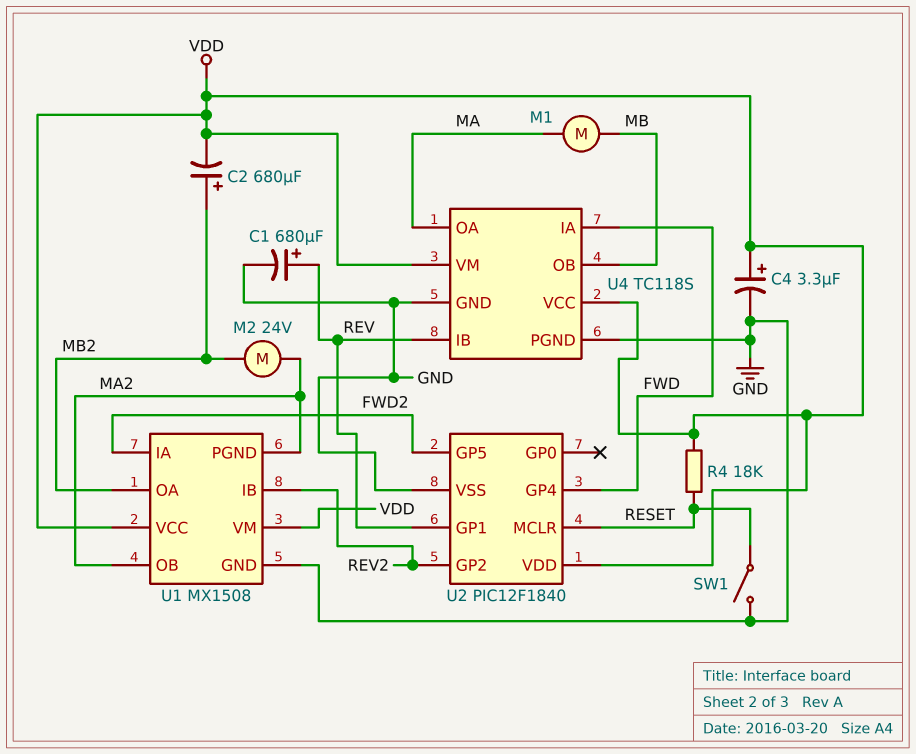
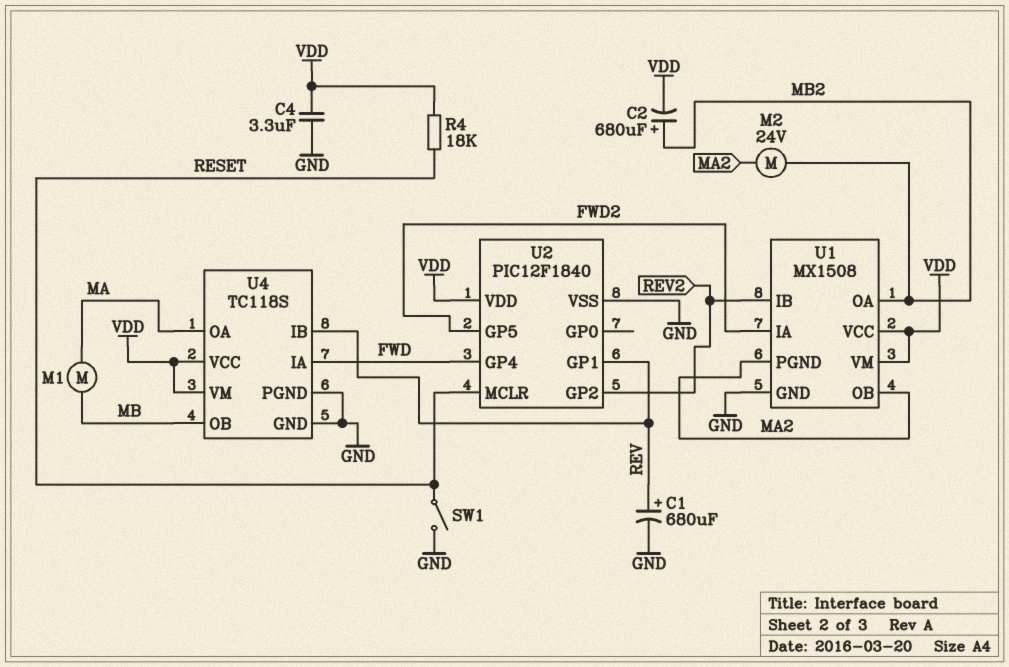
C4: 3.3uF (plus VDD, minus GND) -> 3.3uF (GND, VDD)

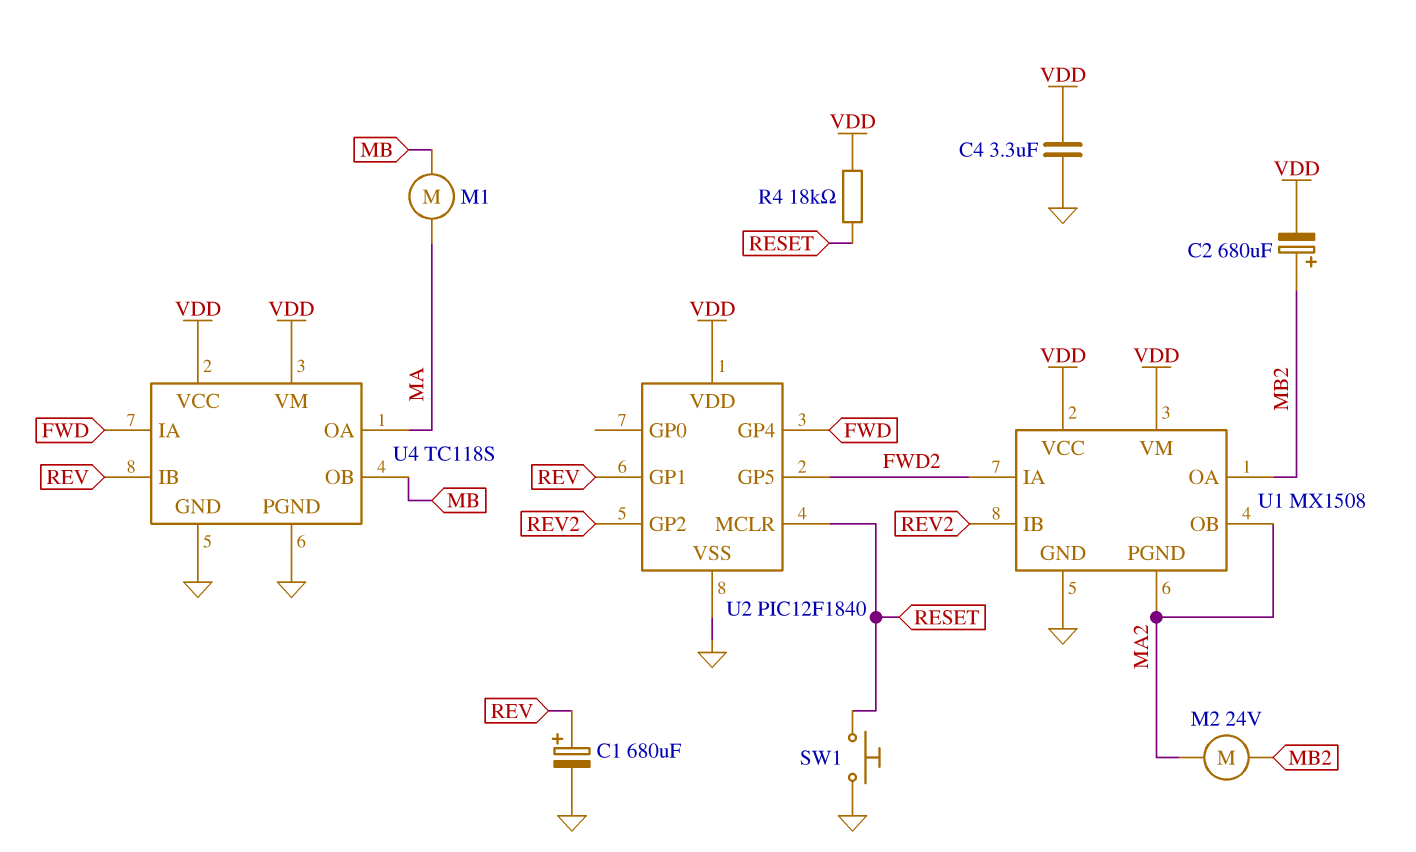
SW1: switch (GND, RESET) -> button (GND, RESET)

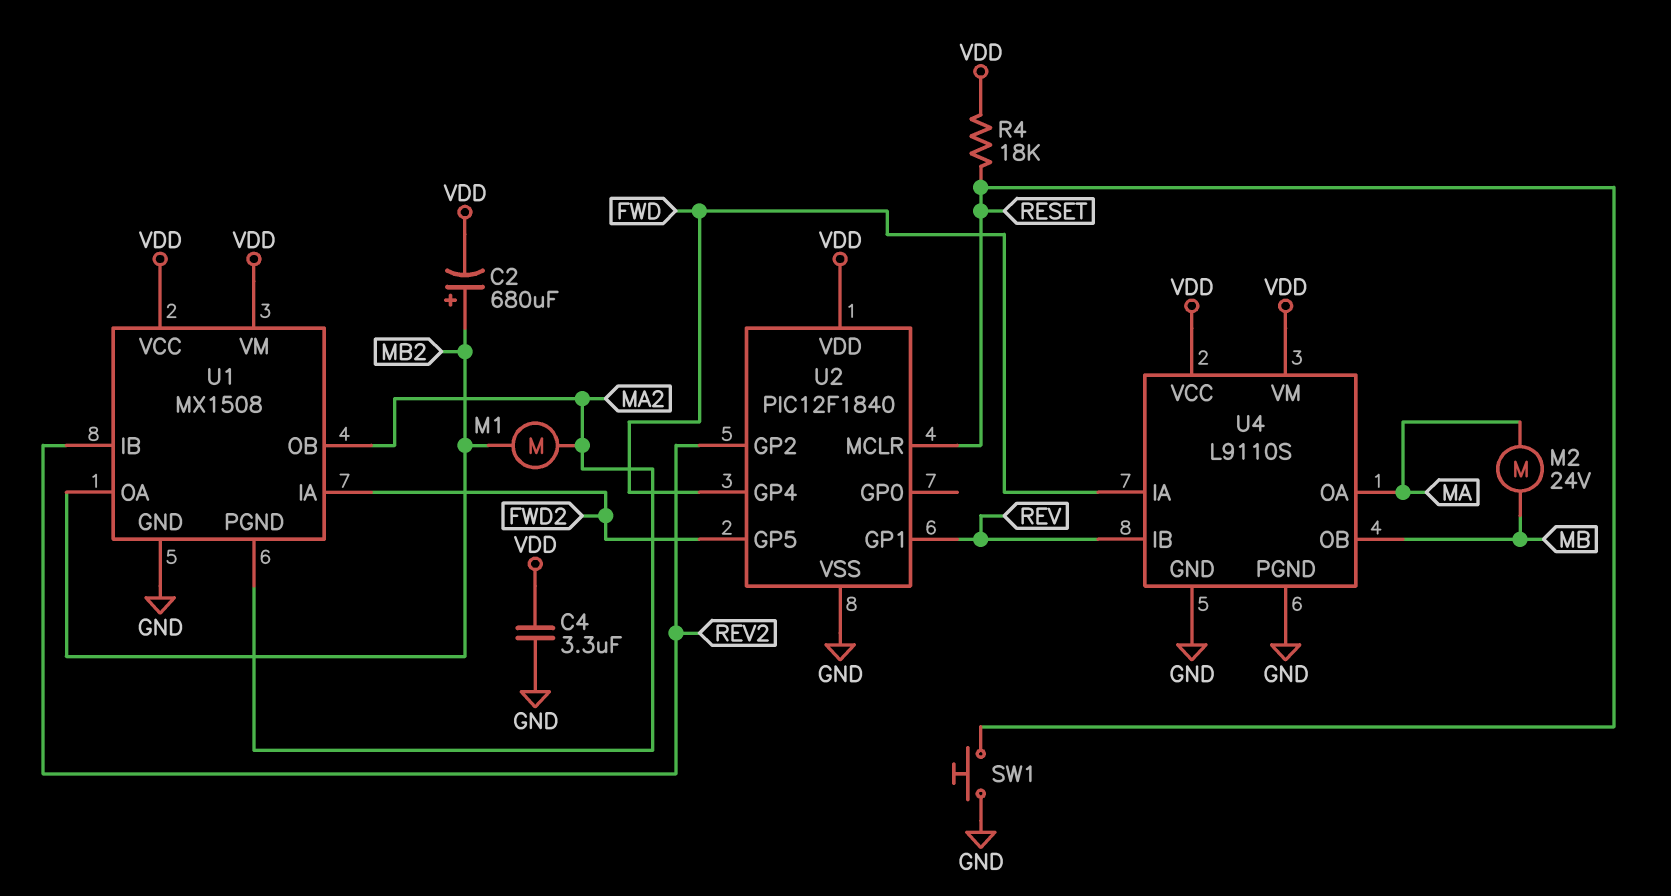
C1: 680uF (plus REV, minus GND) -> none
M1: motor (MA, MB) -> motor (MA2, MB2)
M2: motor 24V (MA2, MB2) -> motor 24V (MA, MB)
U4: TC118S -> L9110S

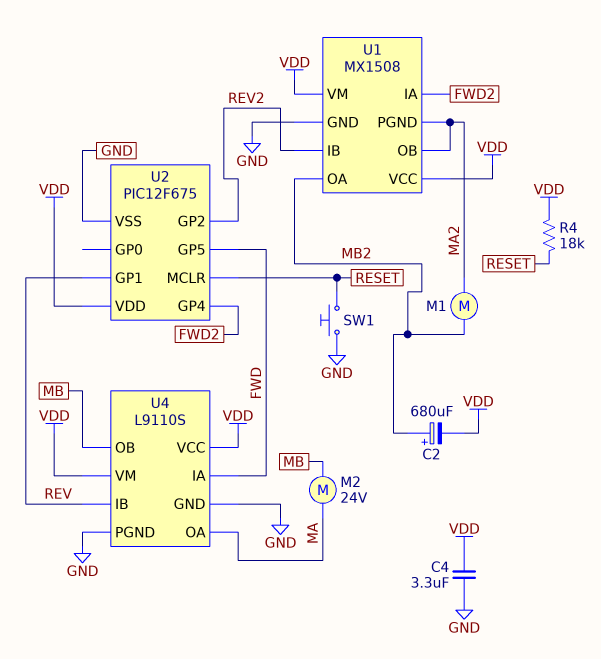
U2: PIC12F1840 -> PIC12F675
U2 pin GP4: FWD -> FWD2
U2 pin GP5: FWD2 -> FWD

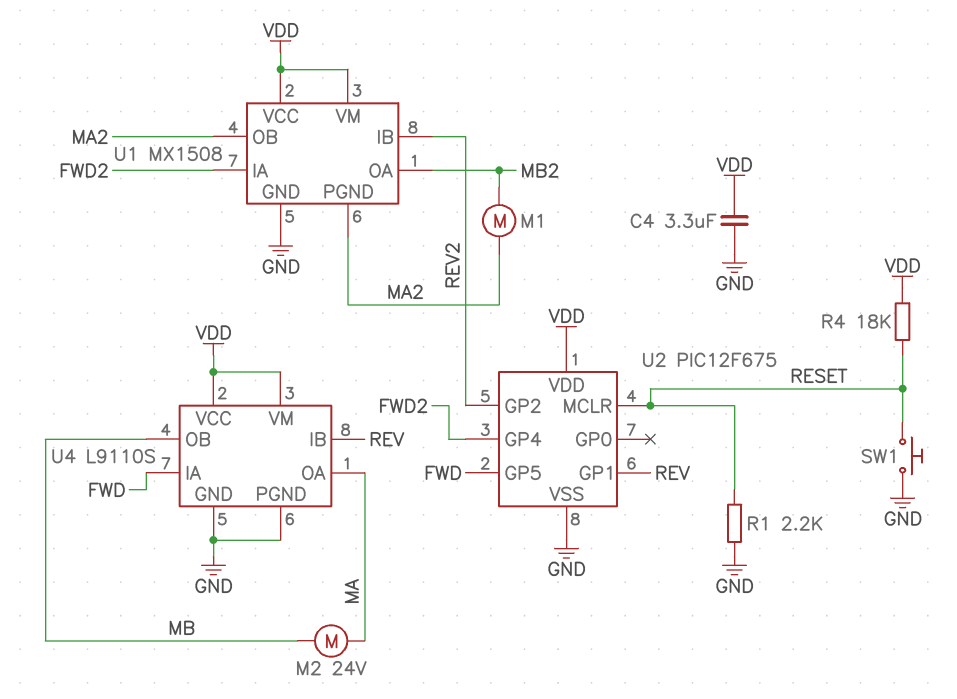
C2: 680uF (plus MB2, minus VDD) -> none
R1: none -> 2.2k (GND, RESET)

